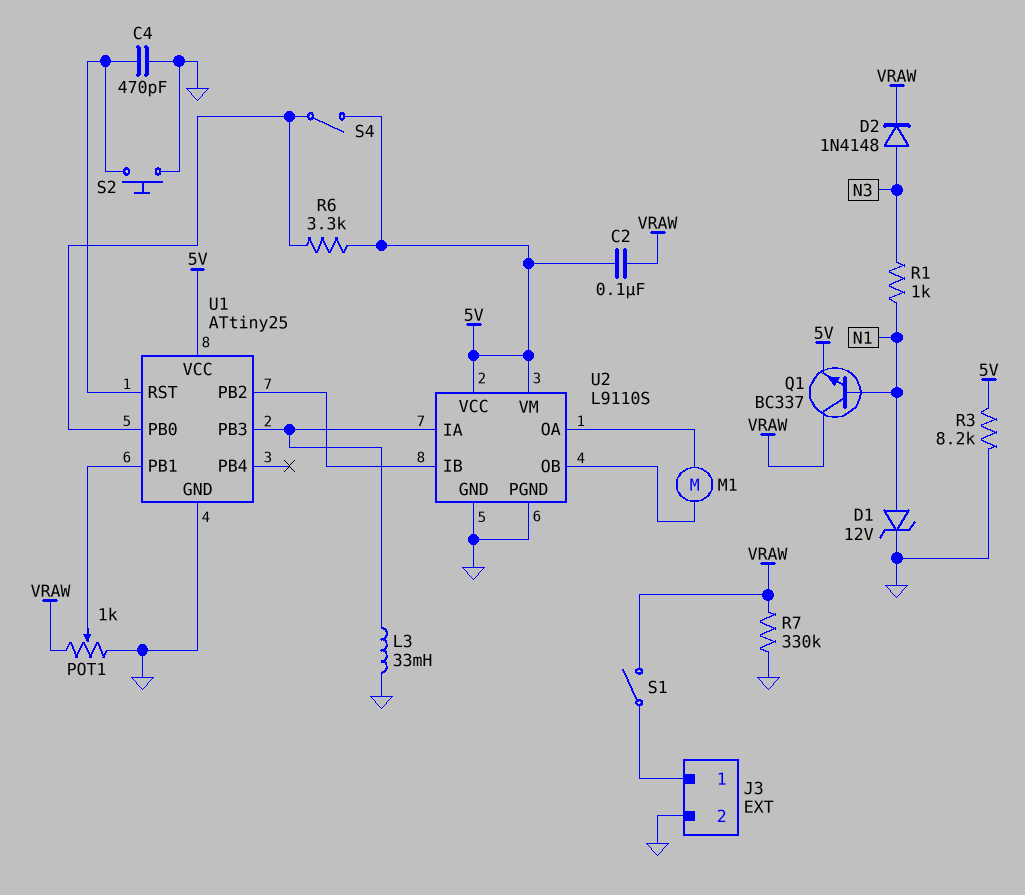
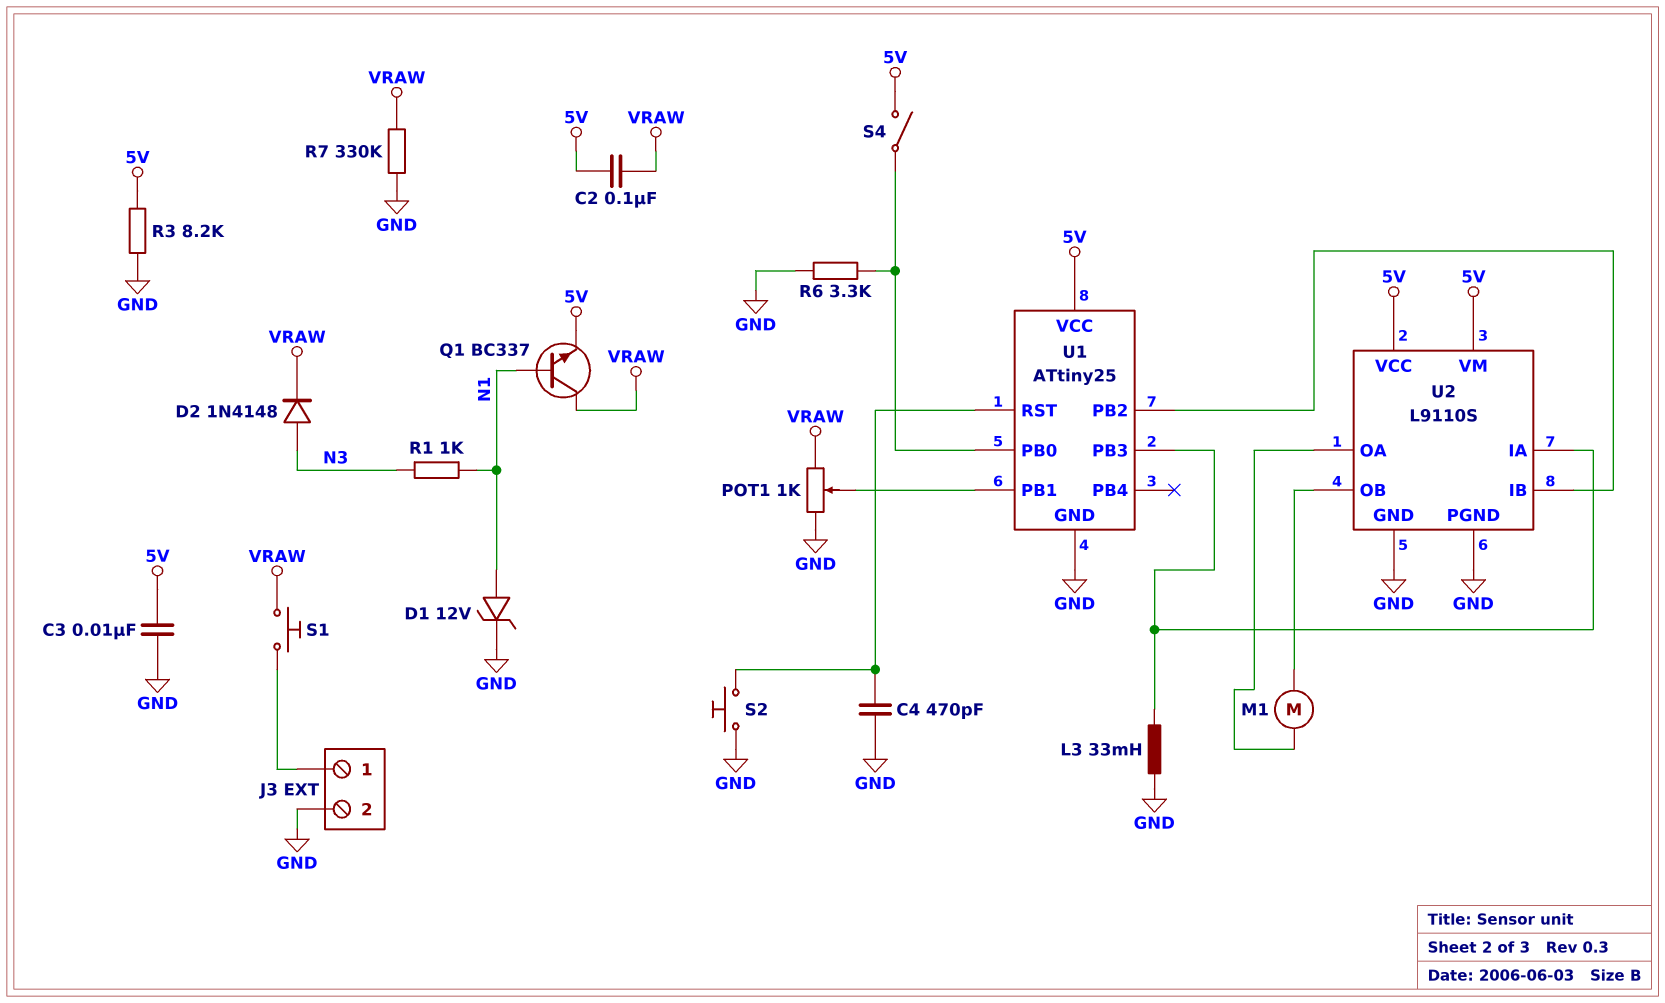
C3: none -> 10nF (5V, GND)
R6: 3.3k (5V, U1/PB0) -> 3.3k (GND, U1/PB0)
S1: switch (J3/1, VRAW) -> button (J3/1, VRAW)

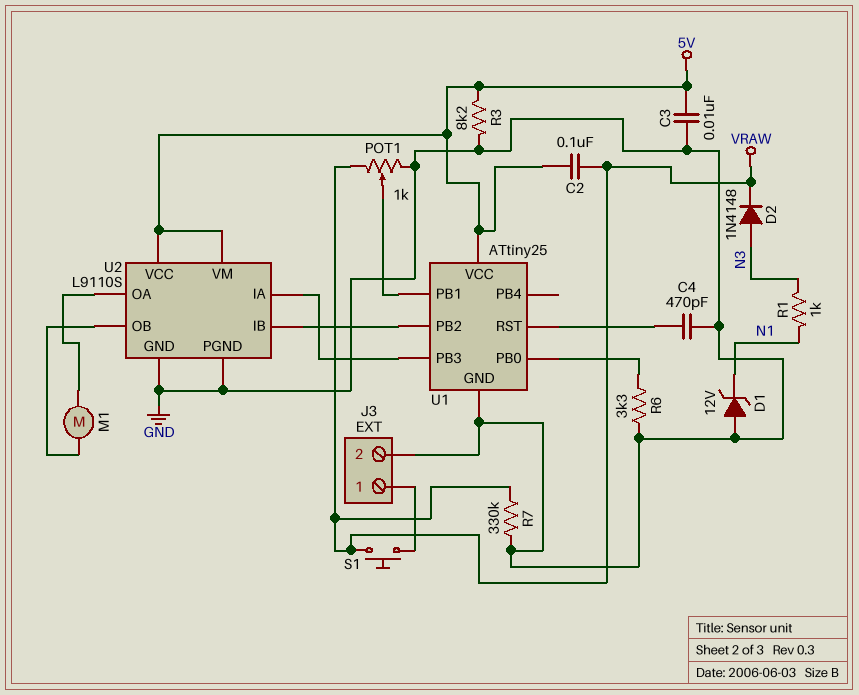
D1: zener 12V (A N1, K GND) -> zener 12V (A GND, K N1)
L3: 33mH (GND, U1/PB3) -> none
Q1: NPN BC337 (B N1, C VRAW, E 5V) -> none
S2: button (GND, U1/RST) -> none
S4: switch (5V, U1/PB0) -> none

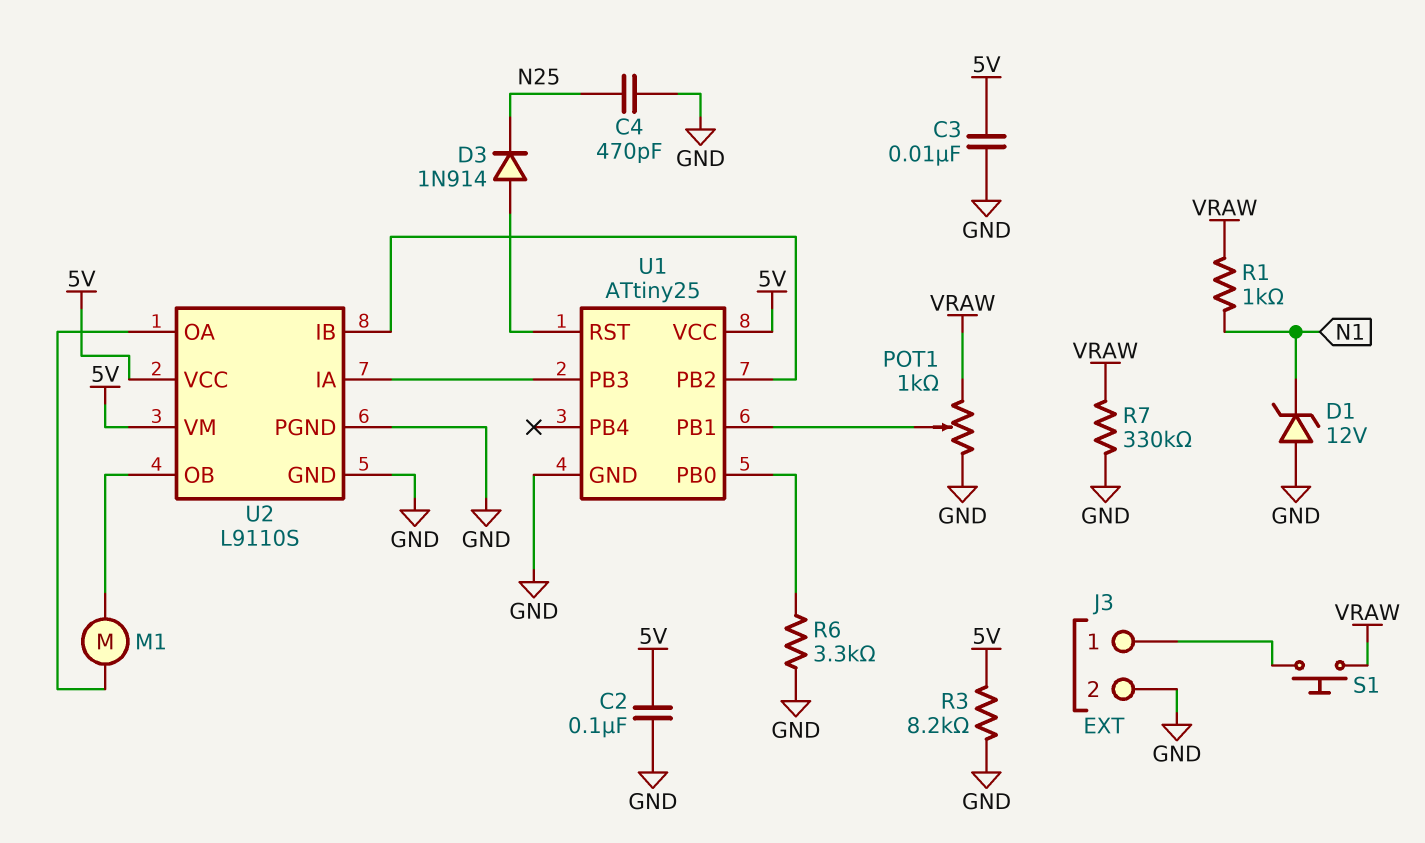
C2: 100nF (5V, VRAW) -> 100nF (5V, GND)
C4: 470pF (GND, U1/RST) -> 470pF (GND, N25)
D2: diode 1N4148 (A N3, K VRAW) -> none
D3: none -> diode 1N914 (A U1/RST, K N25)
R1: 1k (N1, N3) -> 1k (N1, VRAW)

